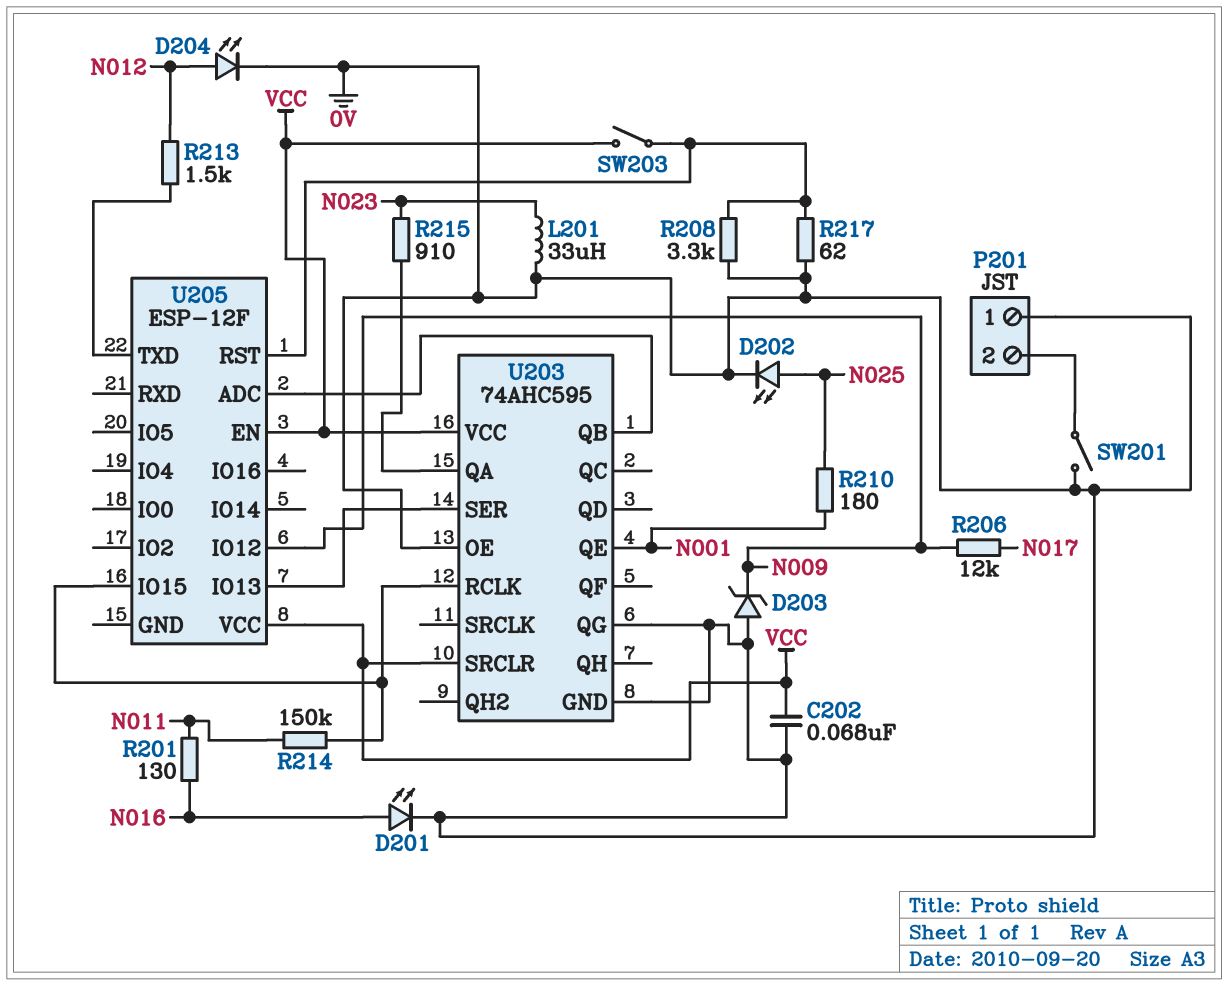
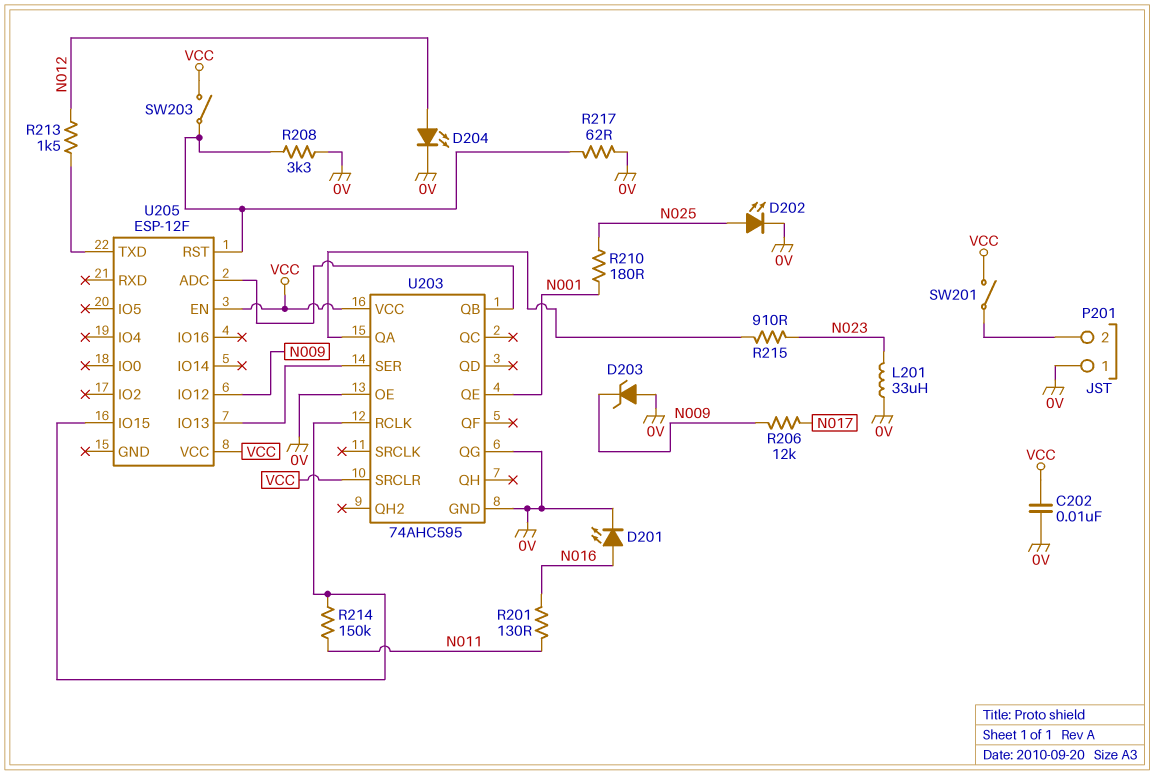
C202: 68nF (0V, VCC) -> 10nF (0V, VCC)
SW201: switch (0V, P201/2) -> switch (P201/2, VCC)

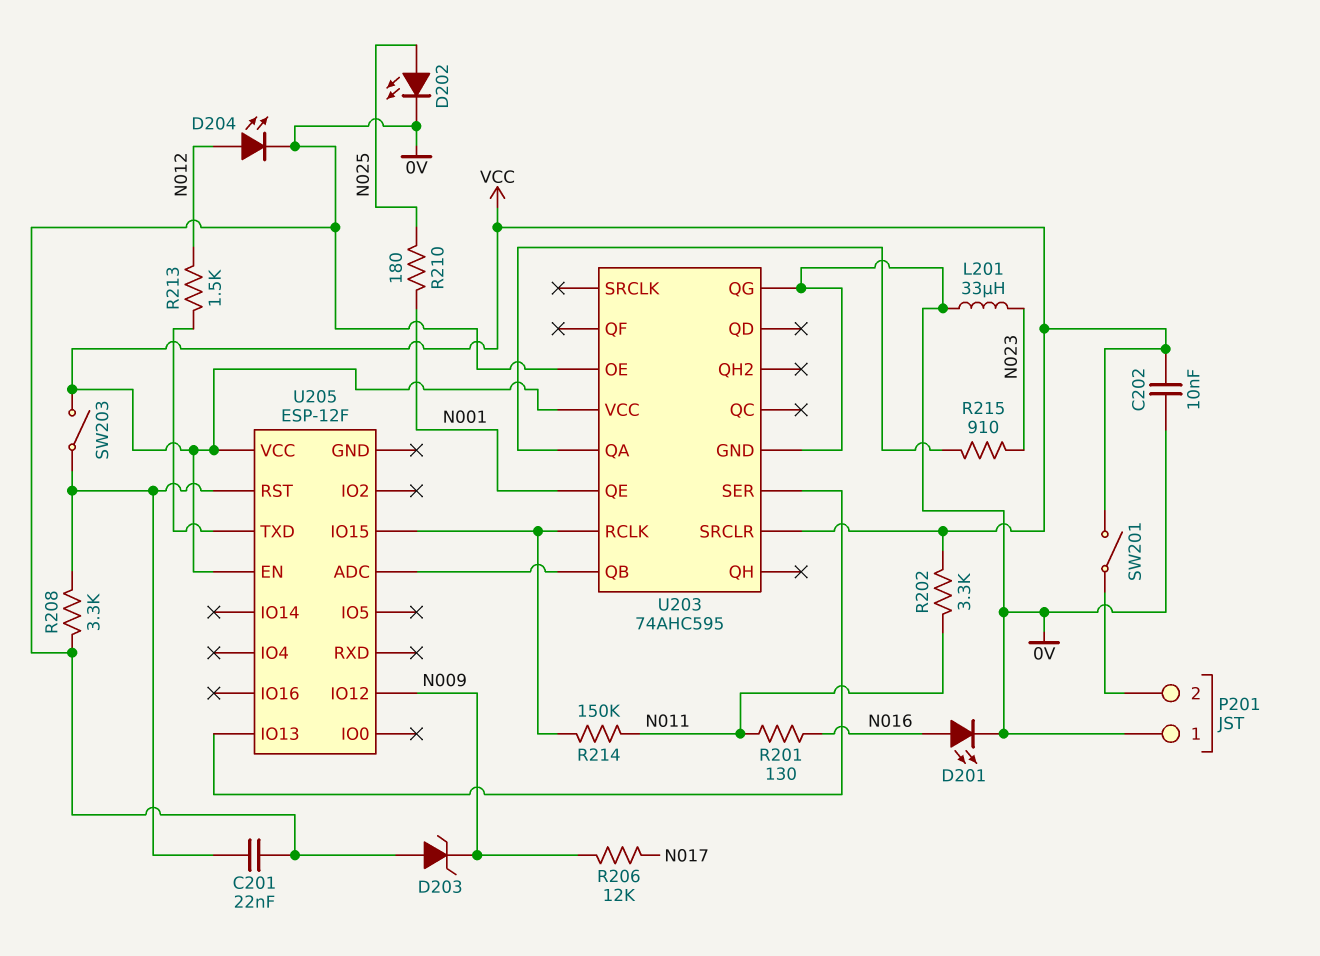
C201: none -> 22nF (0V, U205/RST)
R202: none -> 3.3k (N011, VCC)
R217: 62 (0V, U205/RST) -> none

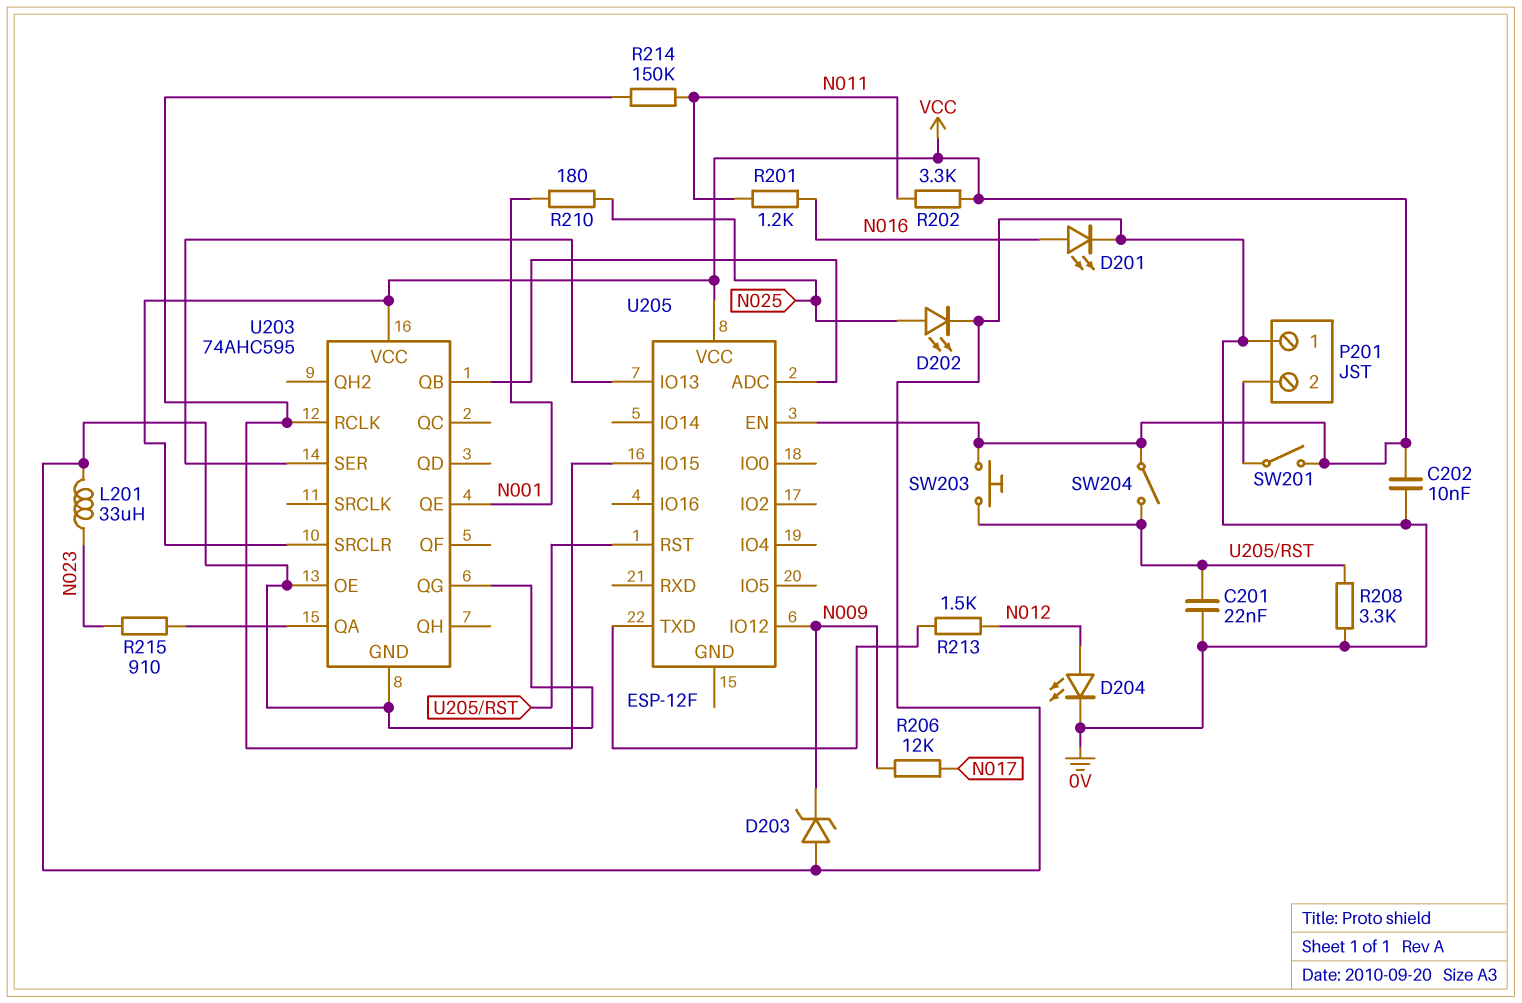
R201: 130 (N011, N016) -> 1.2k (N011, N016)
SW203: switch (U205/RST, VCC) -> button (U205/RST, VCC)
SW204: none -> switch (U205/RST, VCC)

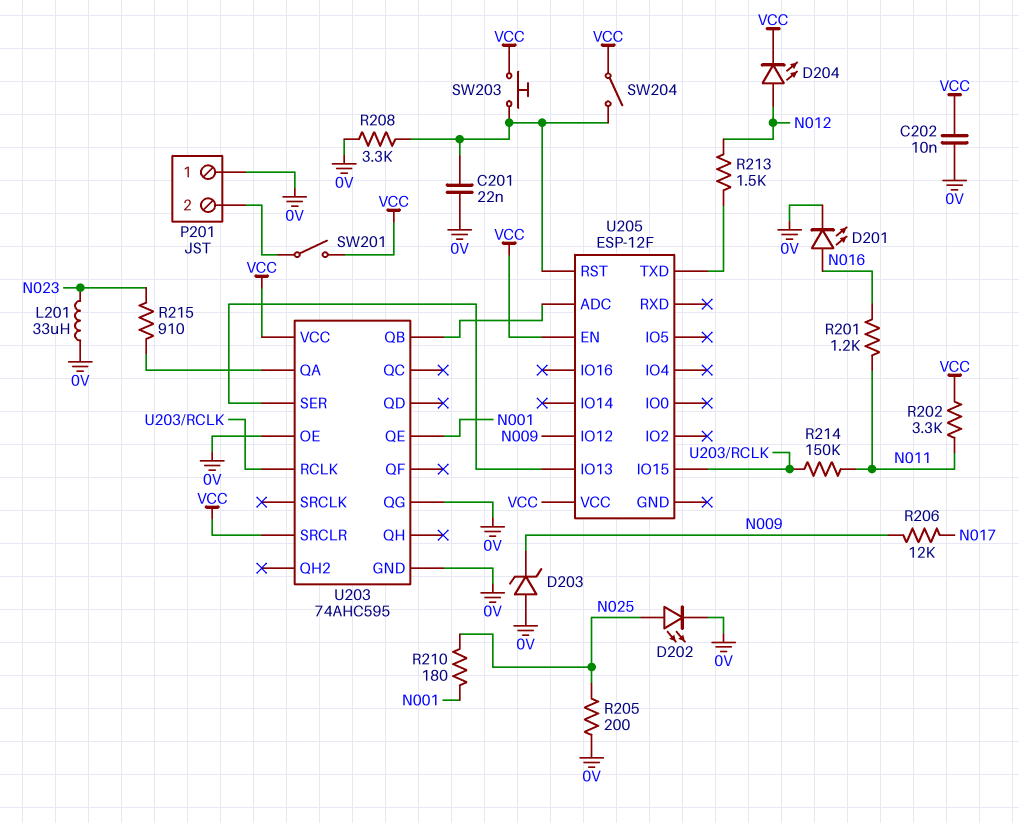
D204: LED (A N012, K 0V) -> LED (A N012, K VCC)
R205: none -> 200 (0V, N025)

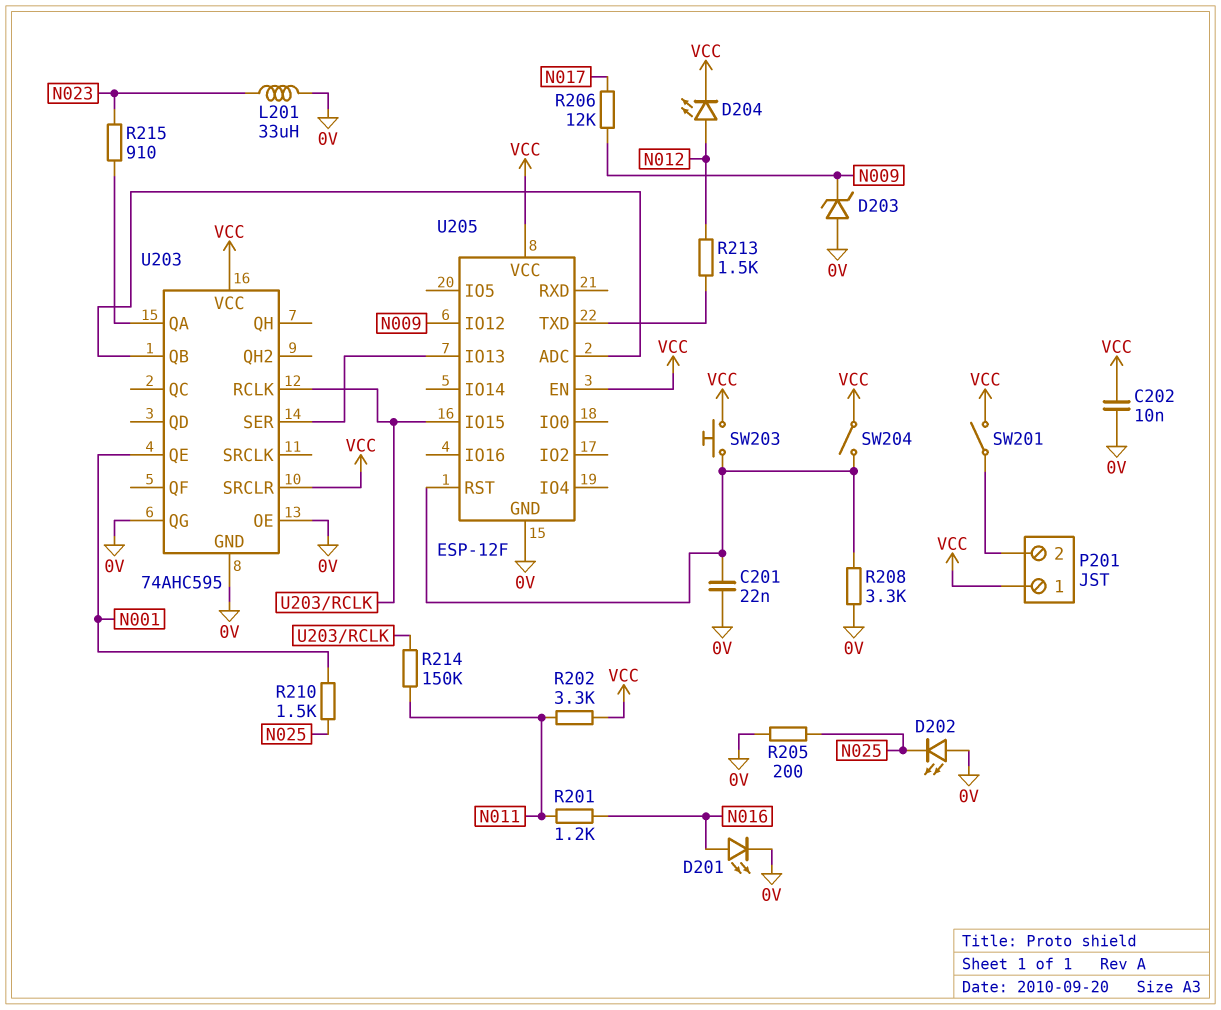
D202: LED (A N025, K 0V) -> LED (A 0V, K N025)
P201 pin 1: 0V -> VCC
R210: 180 (N001, N025) -> 1.5k (N001, N025)
U205 pin GND: none -> 0V

